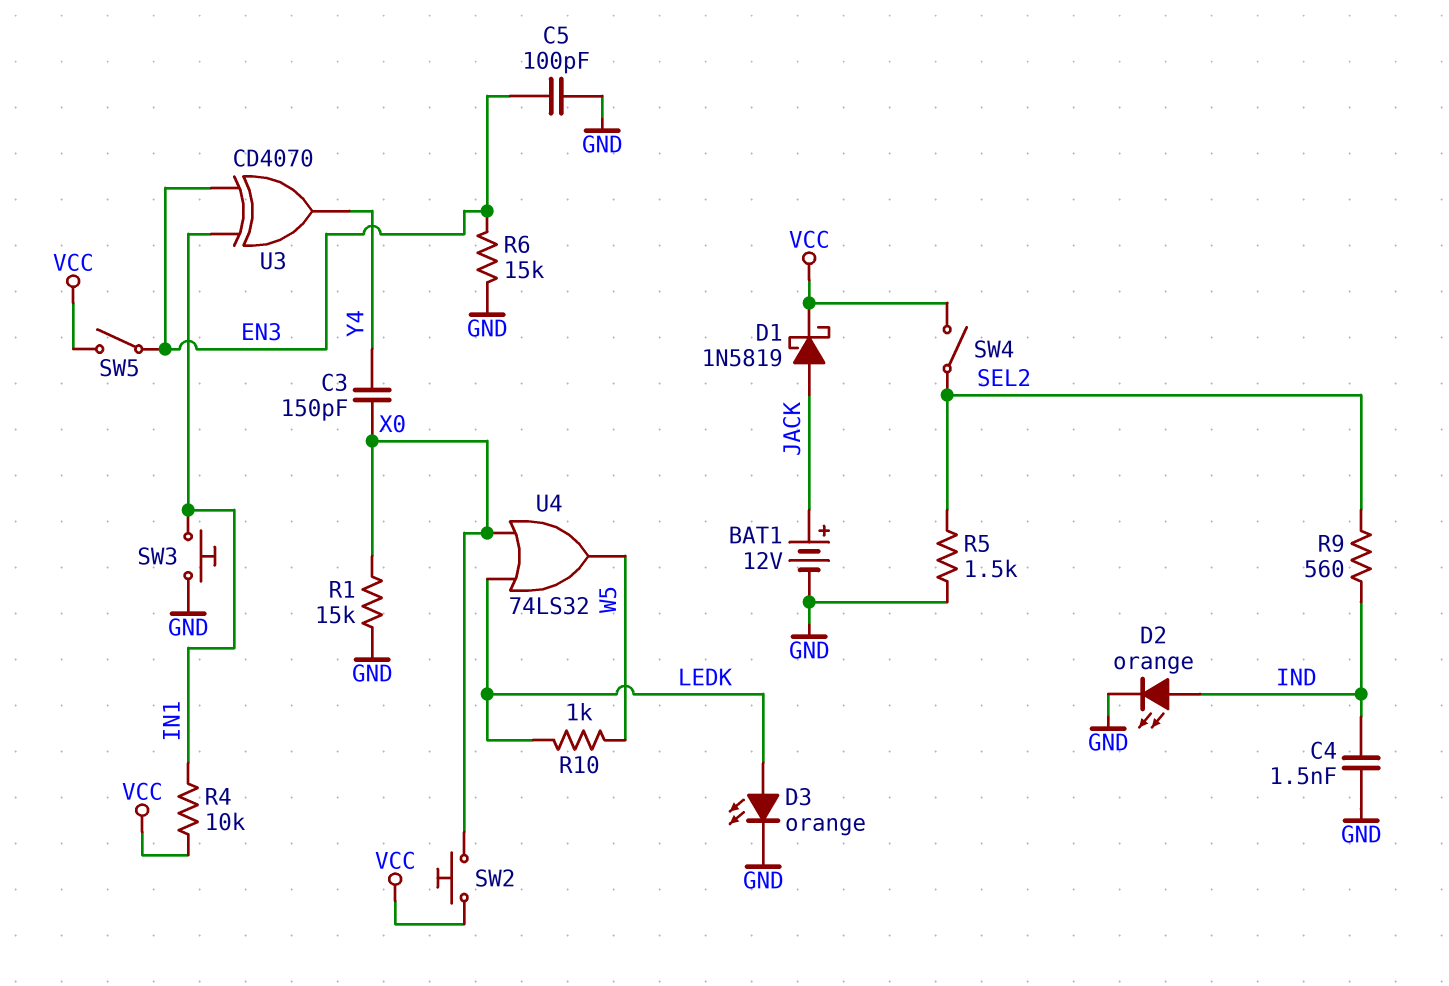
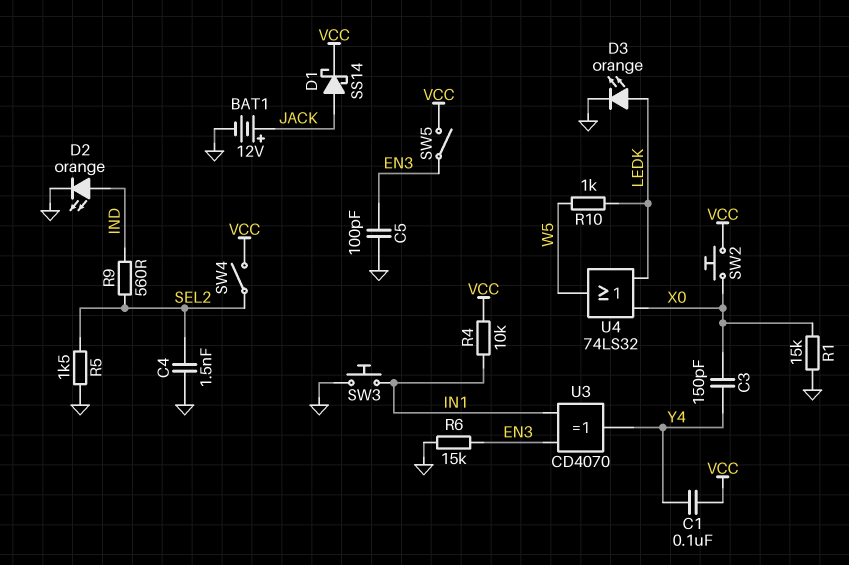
C1: none -> 100nF (VCC, Y4)
C4: 1.5nF (GND, IND) -> 1.5nF (GND, SEL2)
D1: schottky 1N5819 (A JACK, K VCC) -> schottky SS14 (A JACK, K VCC)

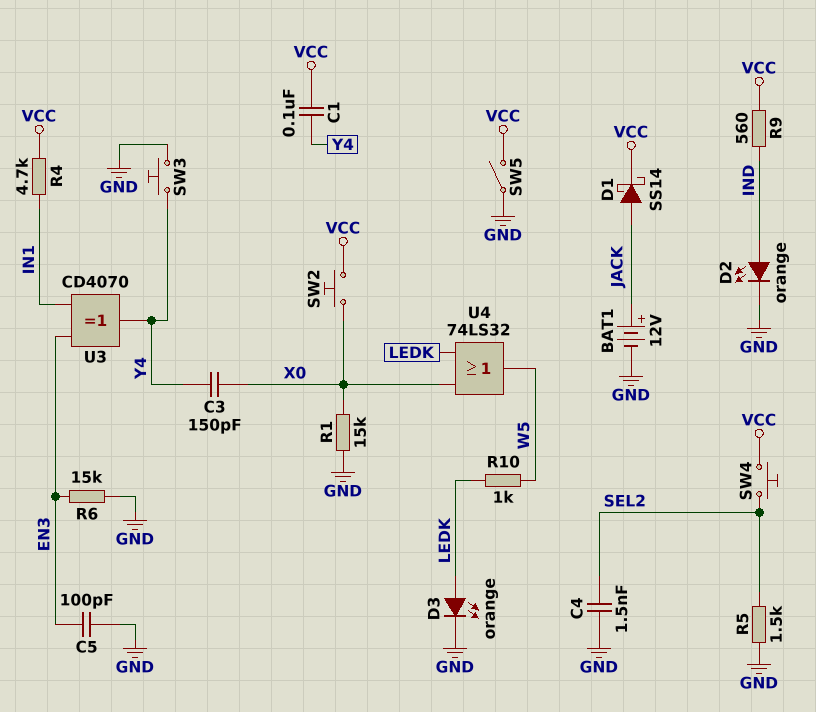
R4: 10k (IN1, VCC) -> 4.7k (IN1, VCC)
R9: 560 (IND, SEL2) -> 560 (IND, VCC)
SW3: button (GND, IN1) -> button (GND, Y4)
SW4: switch (SEL2, VCC) -> button (SEL2, VCC)
SW5: switch (EN3, VCC) -> switch (GND, VCC)

